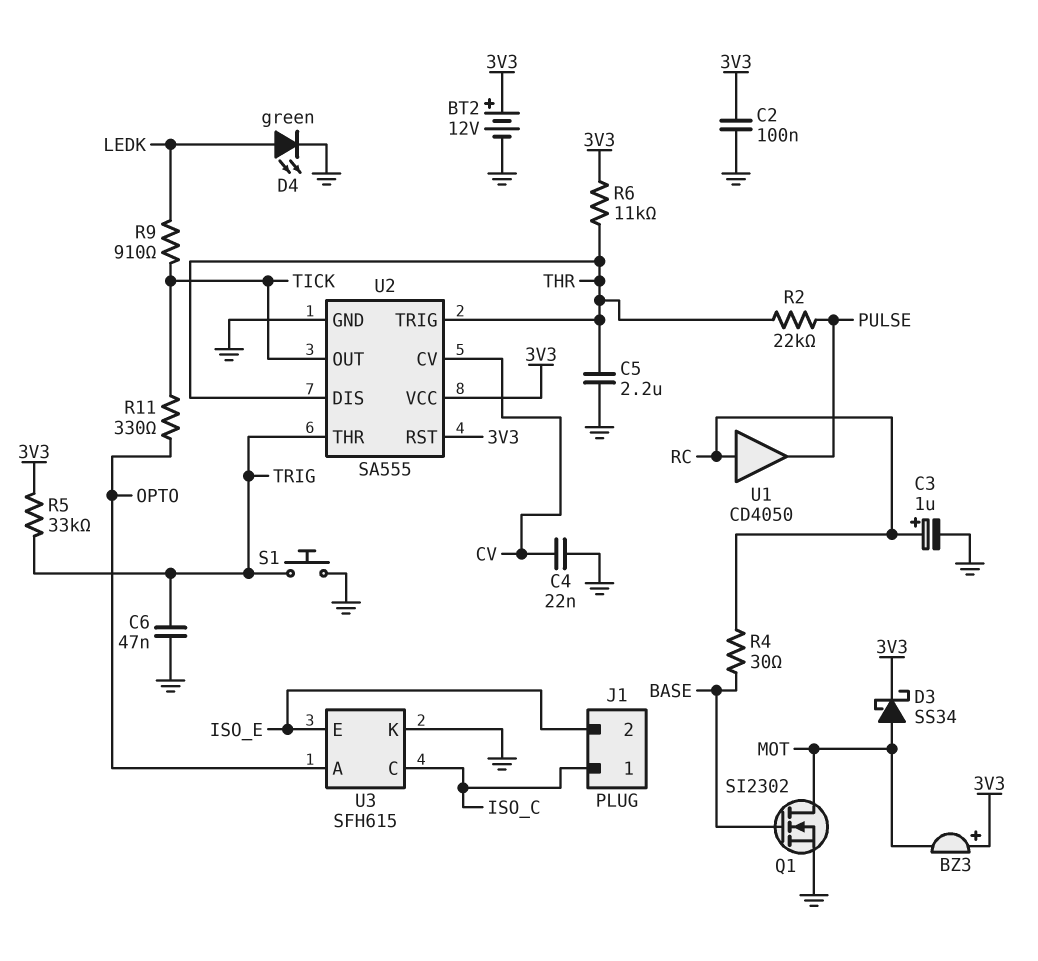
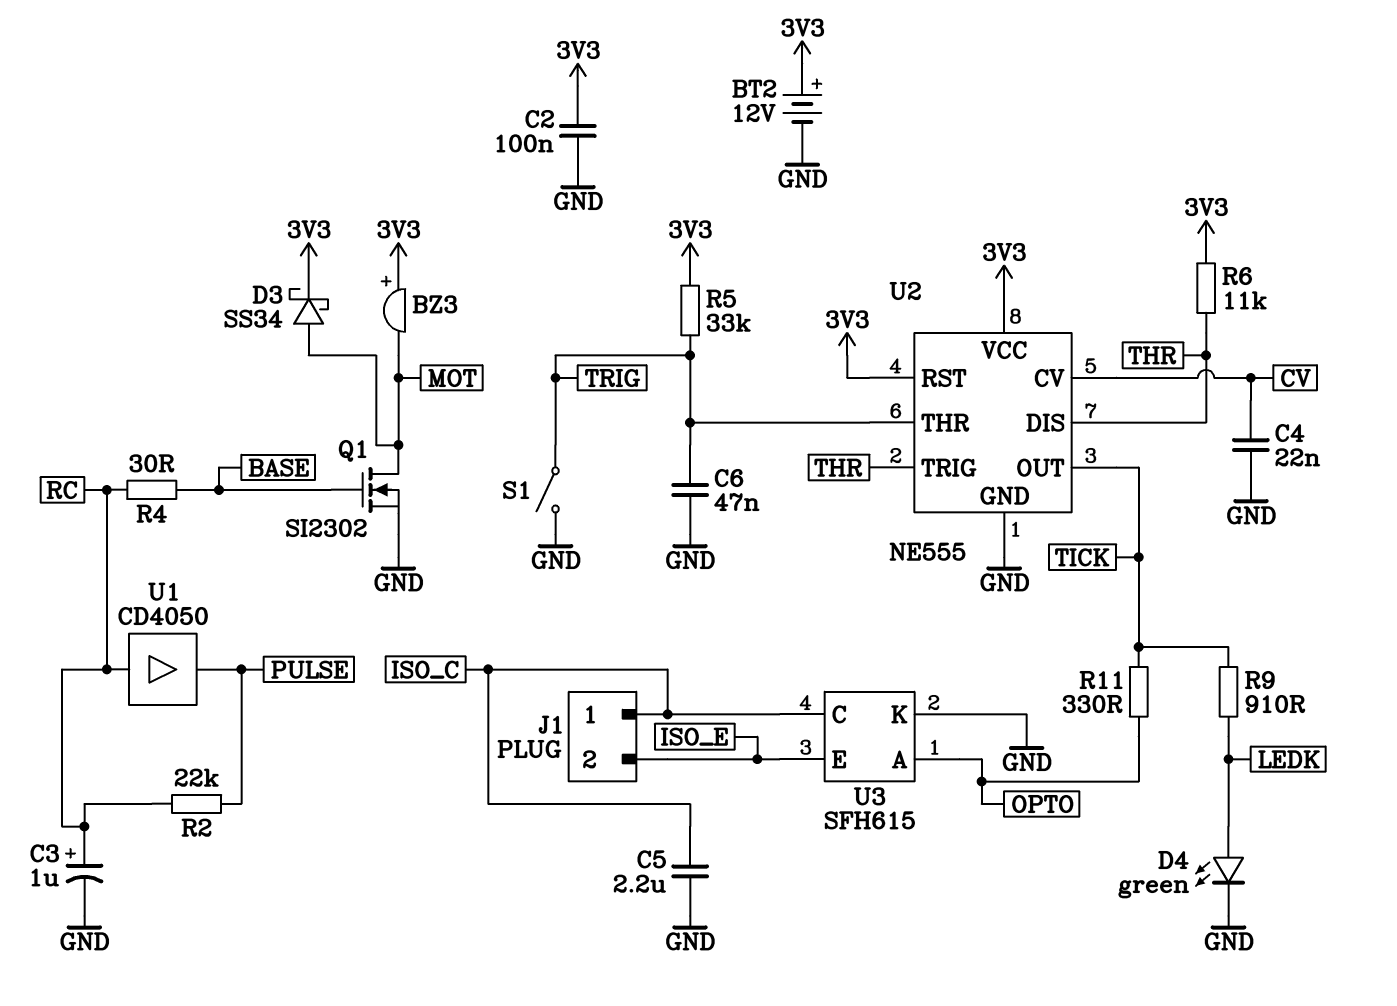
C5: 2.2uF (GND, THR) -> 2.2uF (GND, ISO_C)
R2: 22k (PULSE, THR) -> 22k (PULSE, RC)
S1: button (GND, TRIG) -> switch (GND, TRIG)
U2: SA555 -> NE555

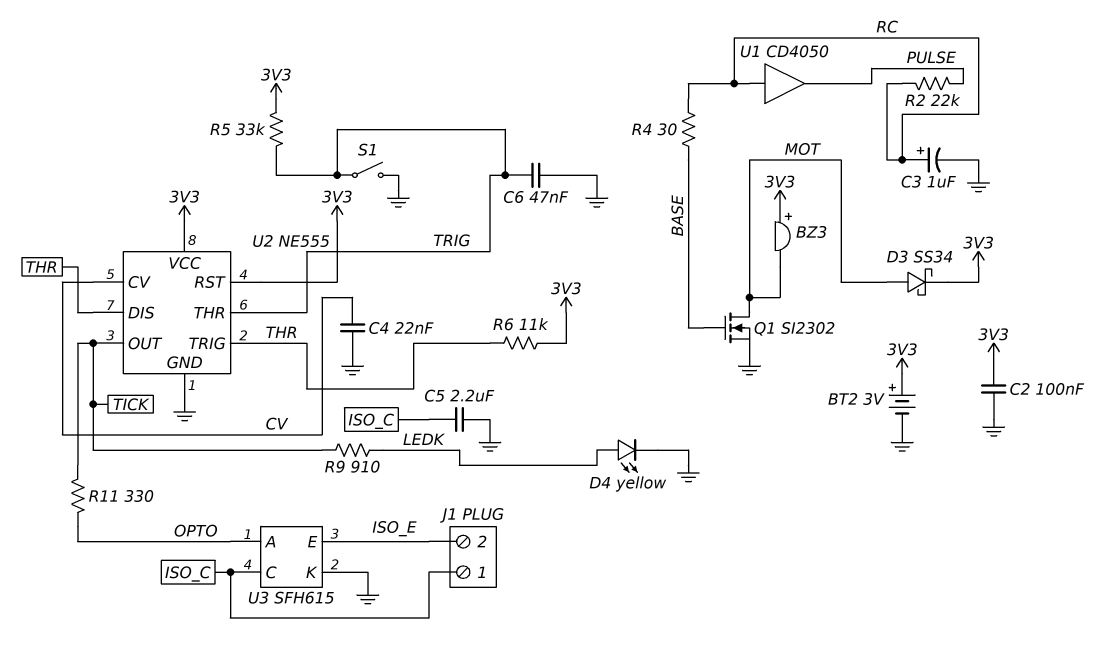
BT2: 12V (plus 3V3, minus GND) -> 3V (plus 3V3, minus GND)
D4: LED green (A LEDK, K GND) -> LED yellow (A LEDK, K GND)

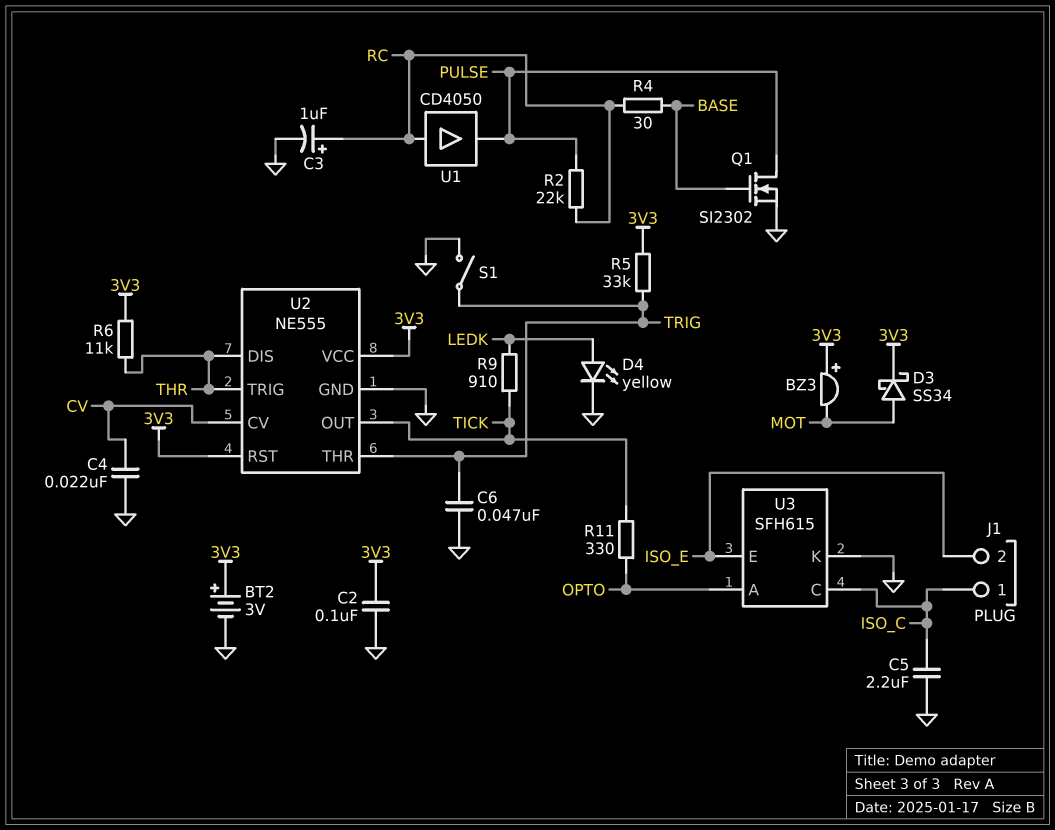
Q1: NMOS SI2302 (G BASE, D MOT, S GND) -> NMOS SI2302 (G BASE, D PULSE, S GND)

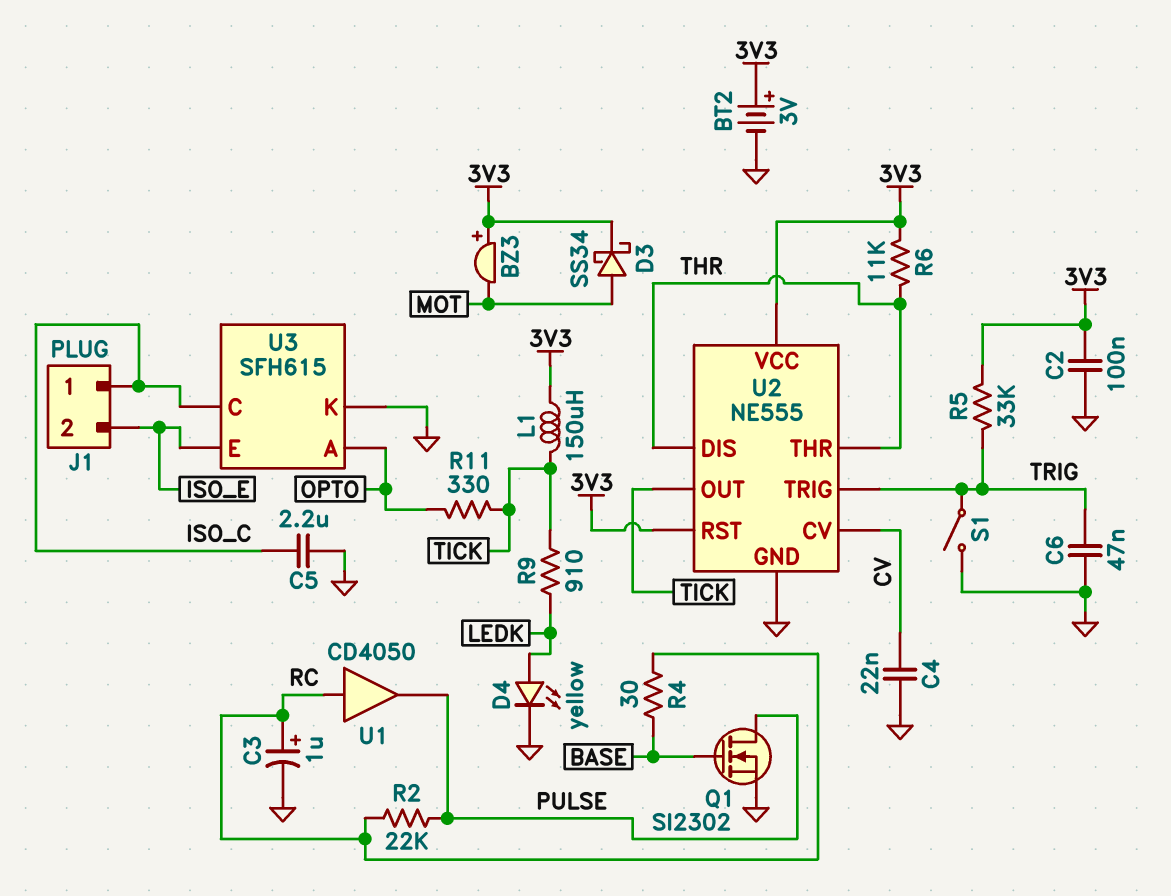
L1: none -> 150uH (3V3, TICK)
U2 pin THR: TRIG -> THR
U2 pin TRIG: THR -> TRIG

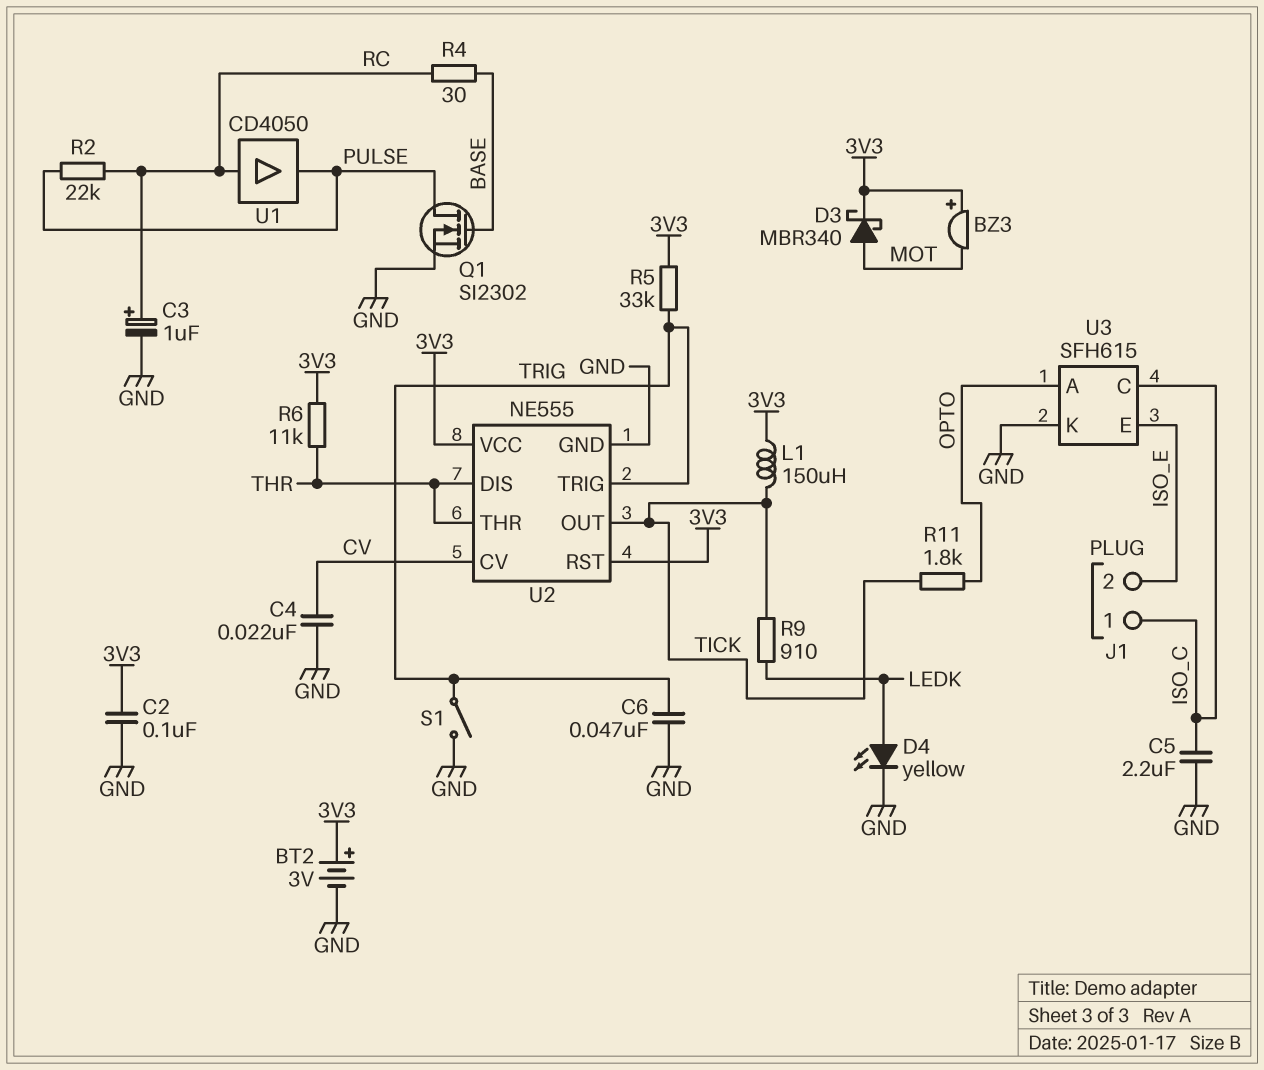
D3: schottky SS34 (A MOT, K 3V3) -> schottky MBR340 (A MOT, K 3V3)
R11: 330 (OPTO, TICK) -> 1.8k (OPTO, TICK)

